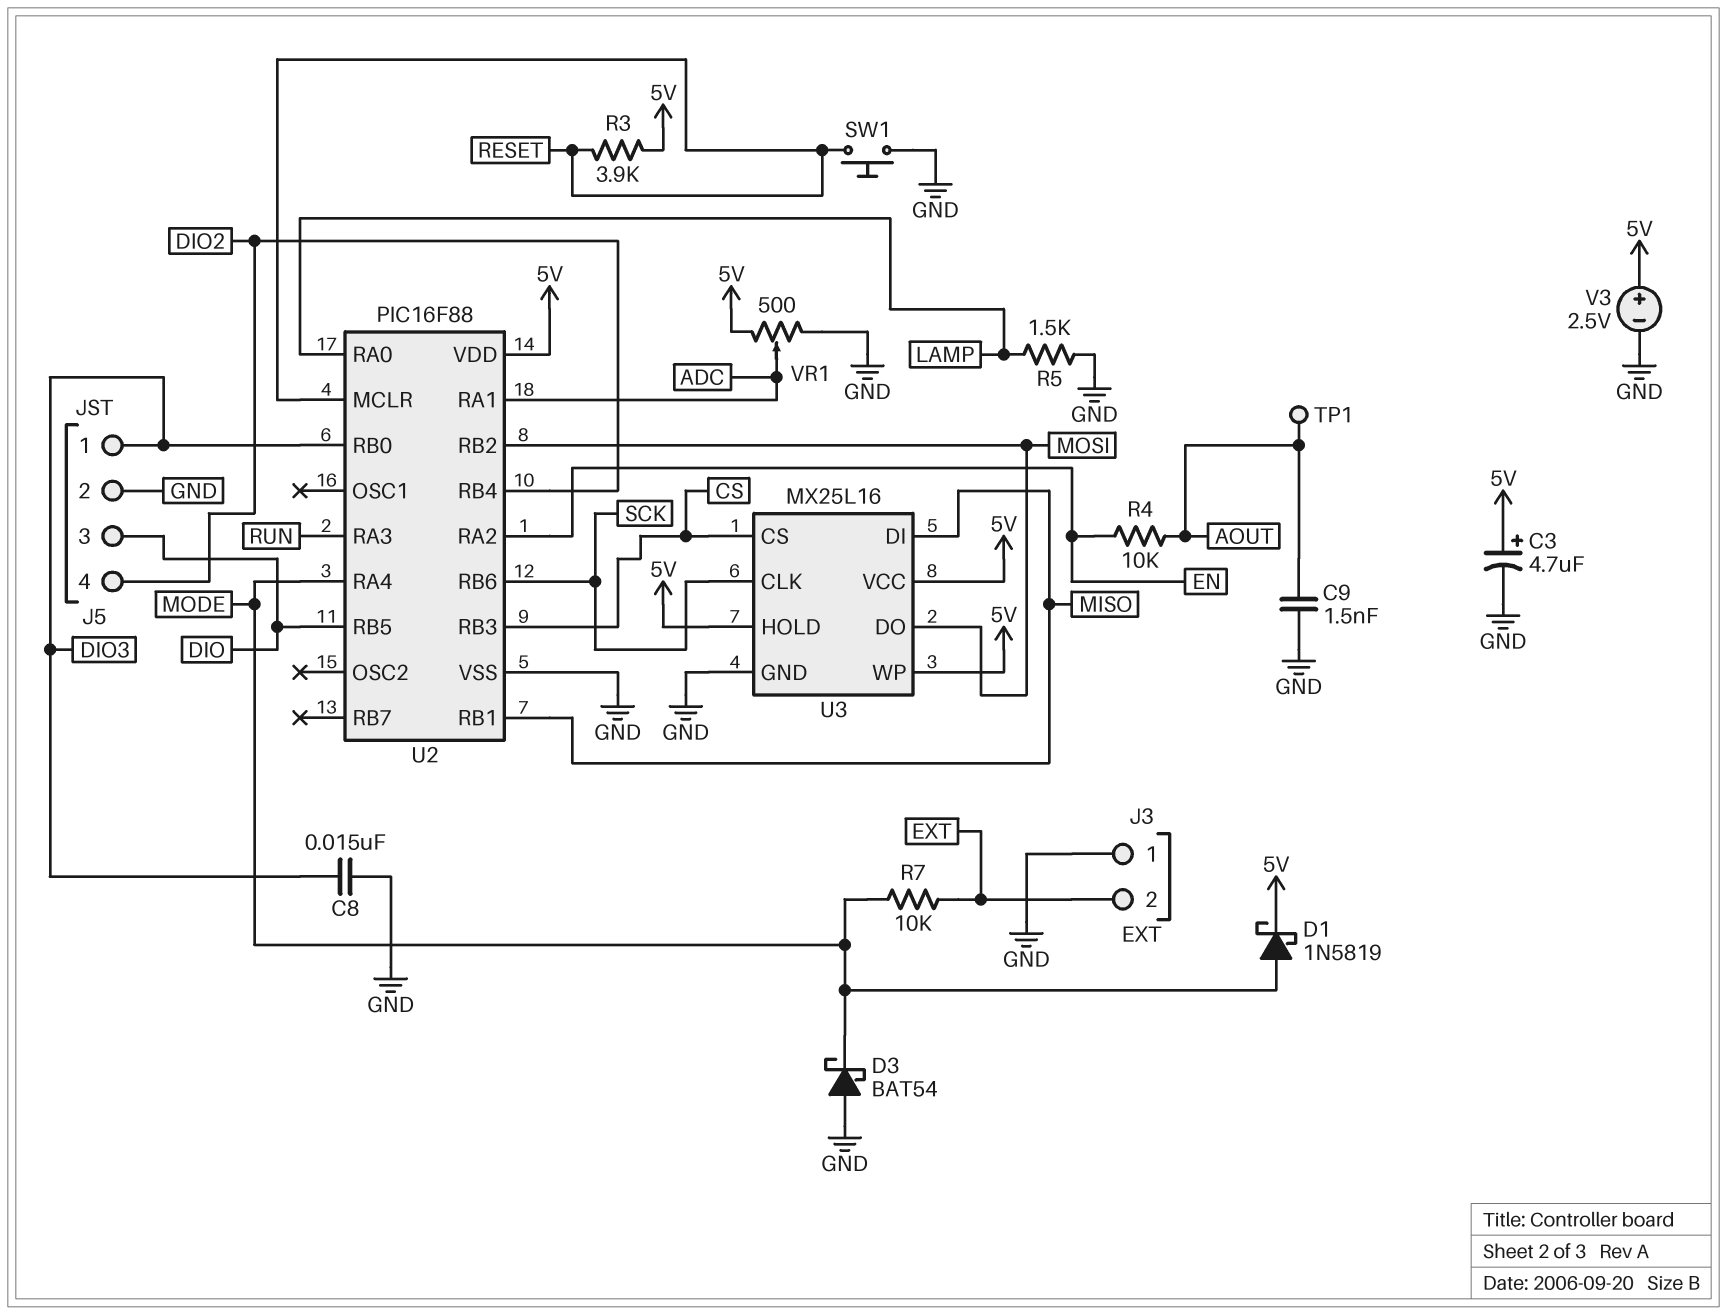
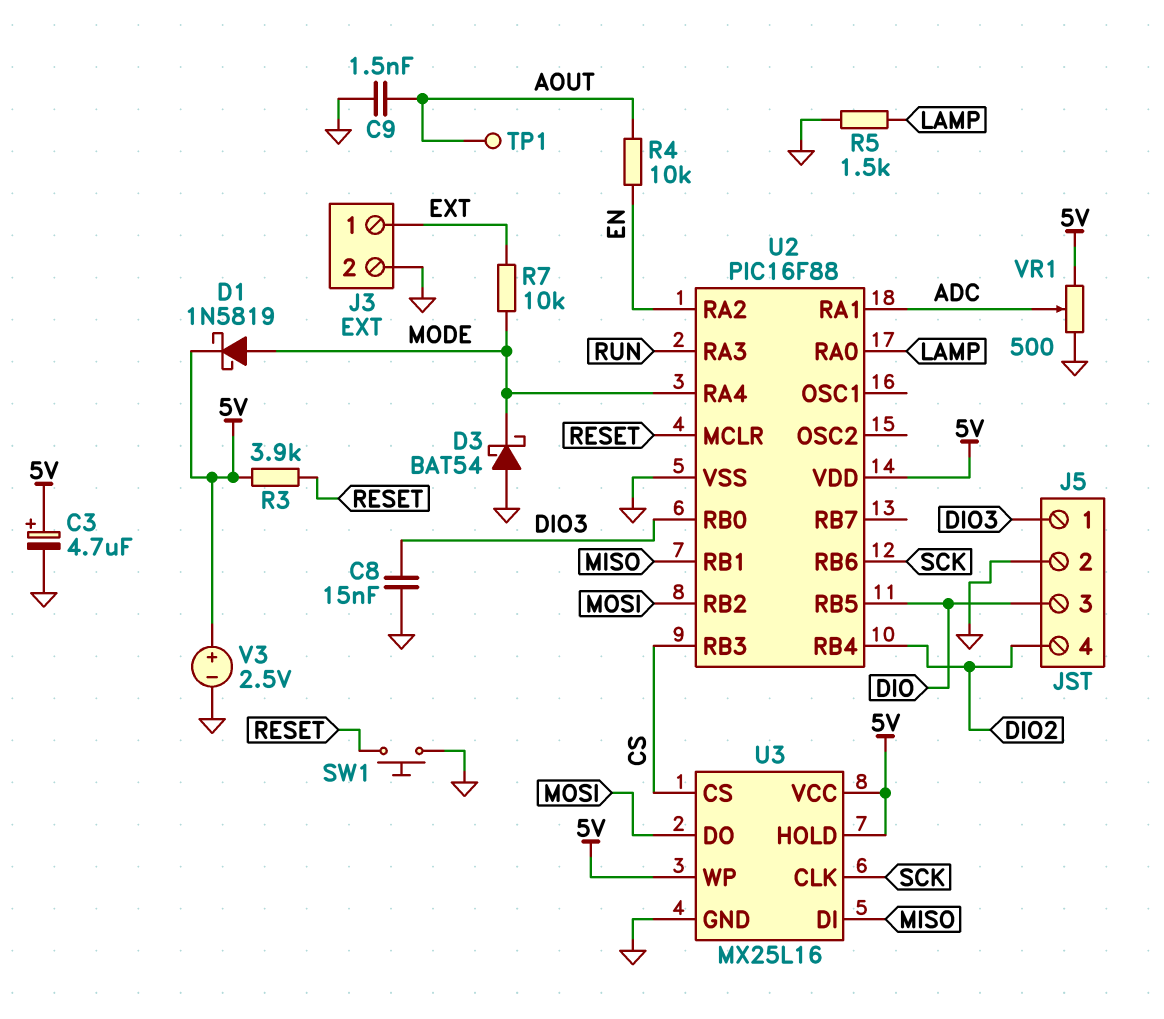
J3 pin 1: GND -> EXT
J3 pin 2: EXT -> GND

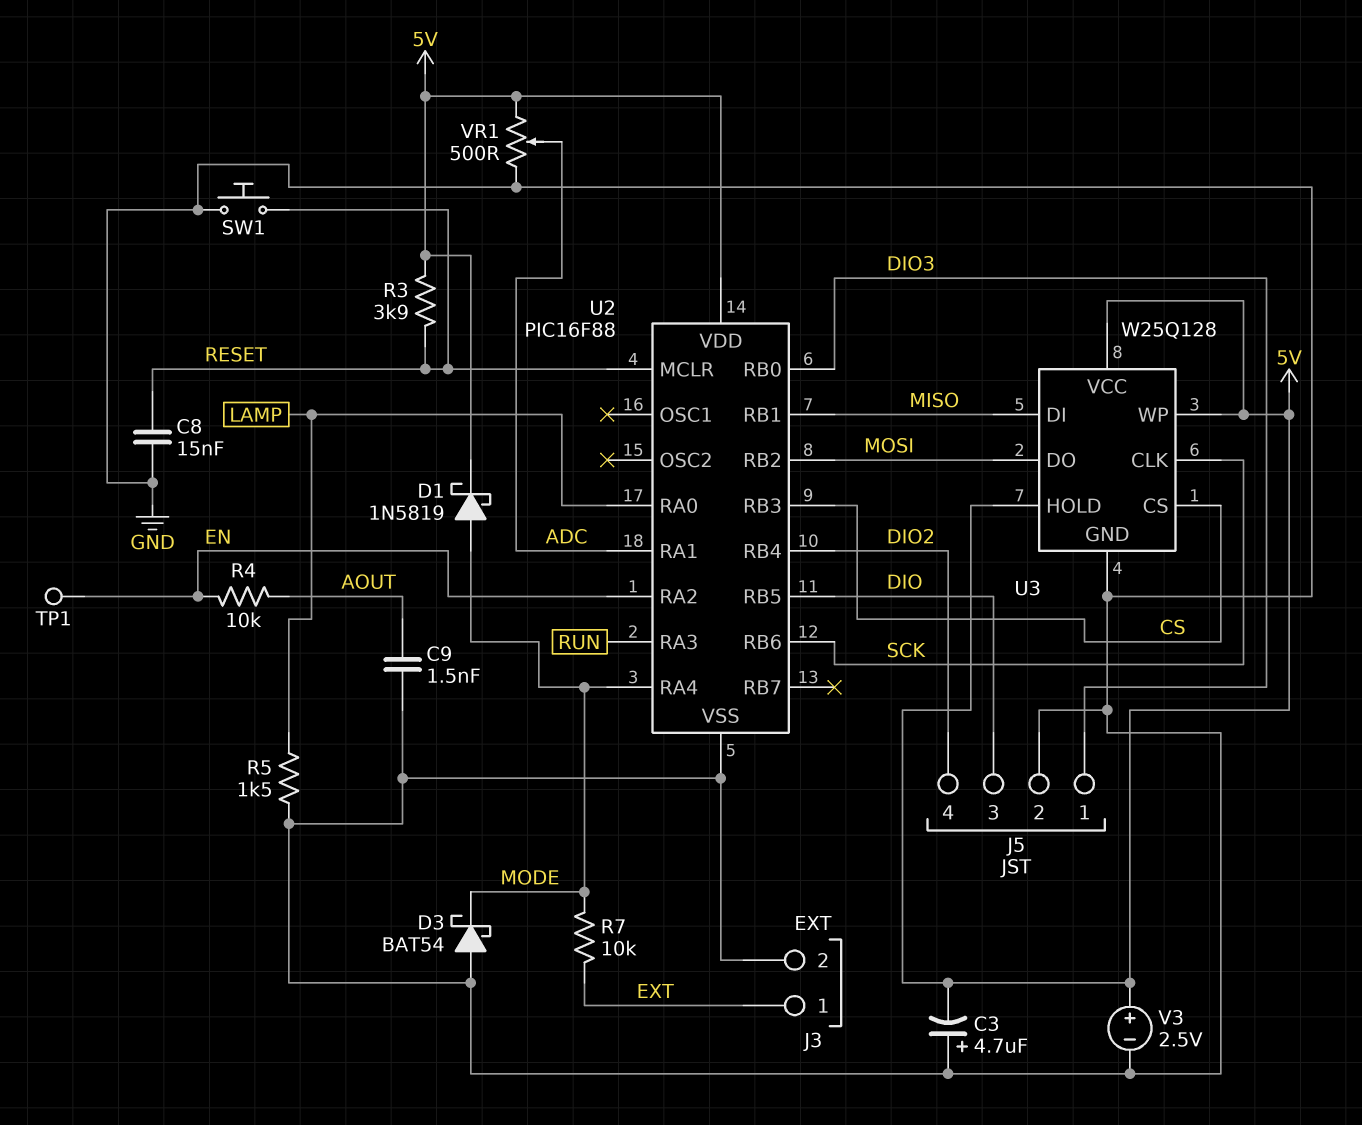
C3: 4.7uF (plus 5V, minus GND) -> 4.7uF (plus GND, minus 5V)
C8: 15nF (DIO3, GND) -> 15nF (GND, RESET)
TP1: test point (AOUT) -> test point (EN)
U3: MX25L16 -> W25Q128

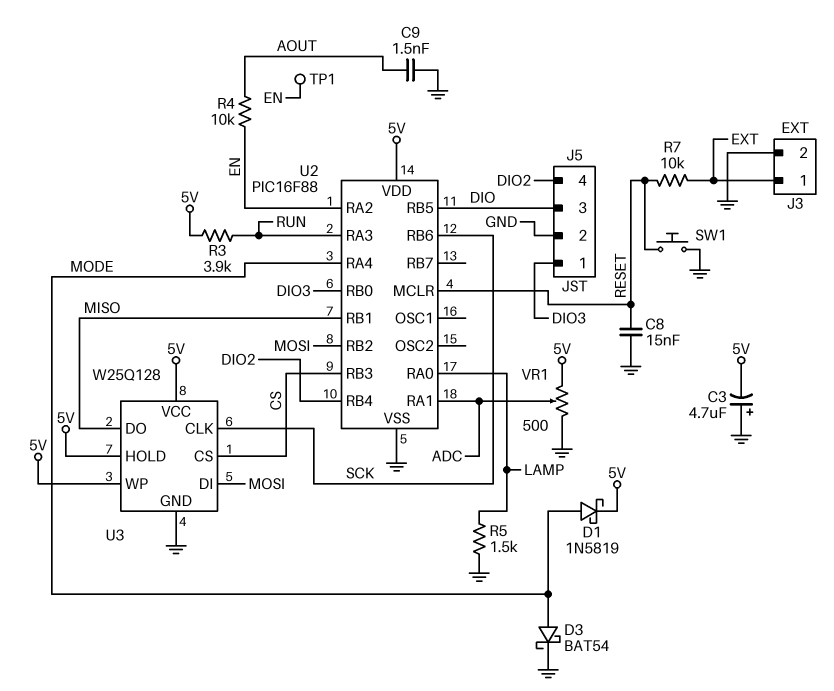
D3: schottky BAT54 (A GND, K MODE) -> schottky BAT54 (A MODE, K GND)
R3: 3.9k (5V, RESET) -> 3.9k (5V, RUN)
R7: 10k (EXT, MODE) -> 10k (EXT, RESET)
U3 pin DI: MISO -> MOSI
U3 pin DO: MOSI -> MISO
V3: 2.5V (plus 5V, minus GND) -> none

